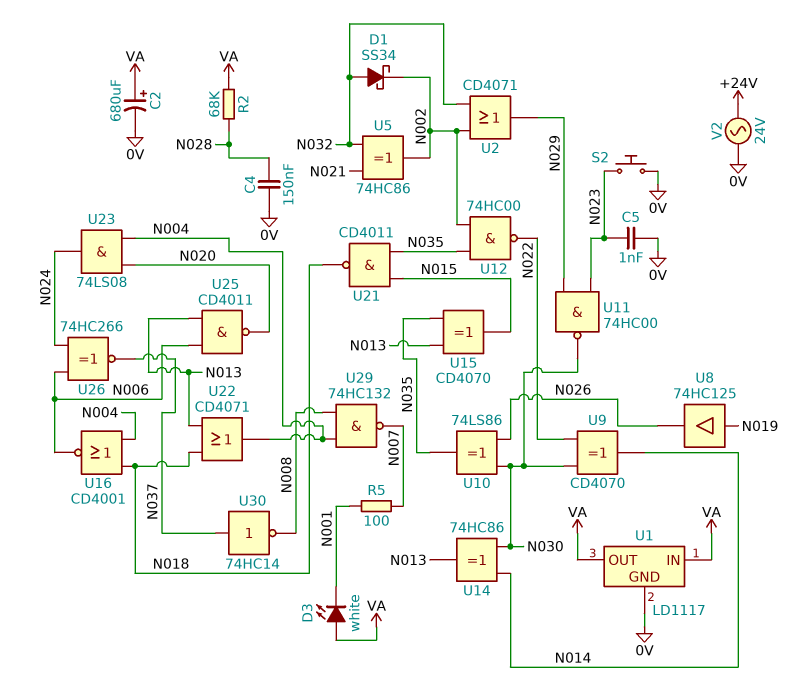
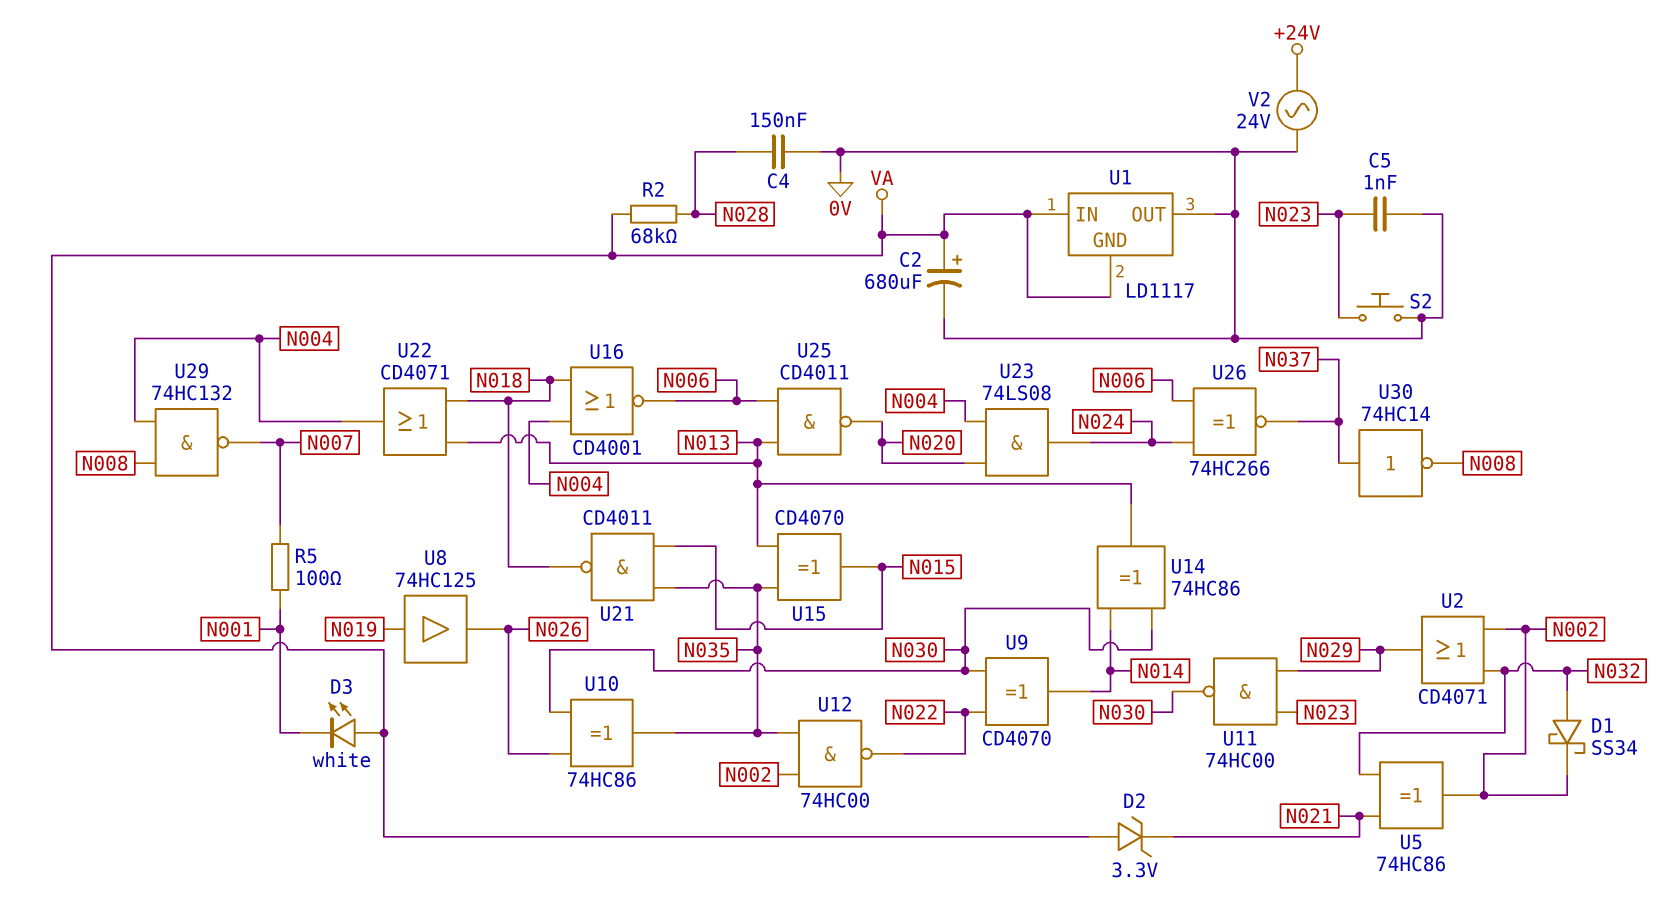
D2: none -> zener 3.3V (A VA, K N021)
U1 pin GND: 0V -> VA
U1 pin OUT: VA -> 0V
U10: XOR 74LS86 (in N026, in N030, out N035) -> XOR 74HC86 (in N026, in N030, out N035)

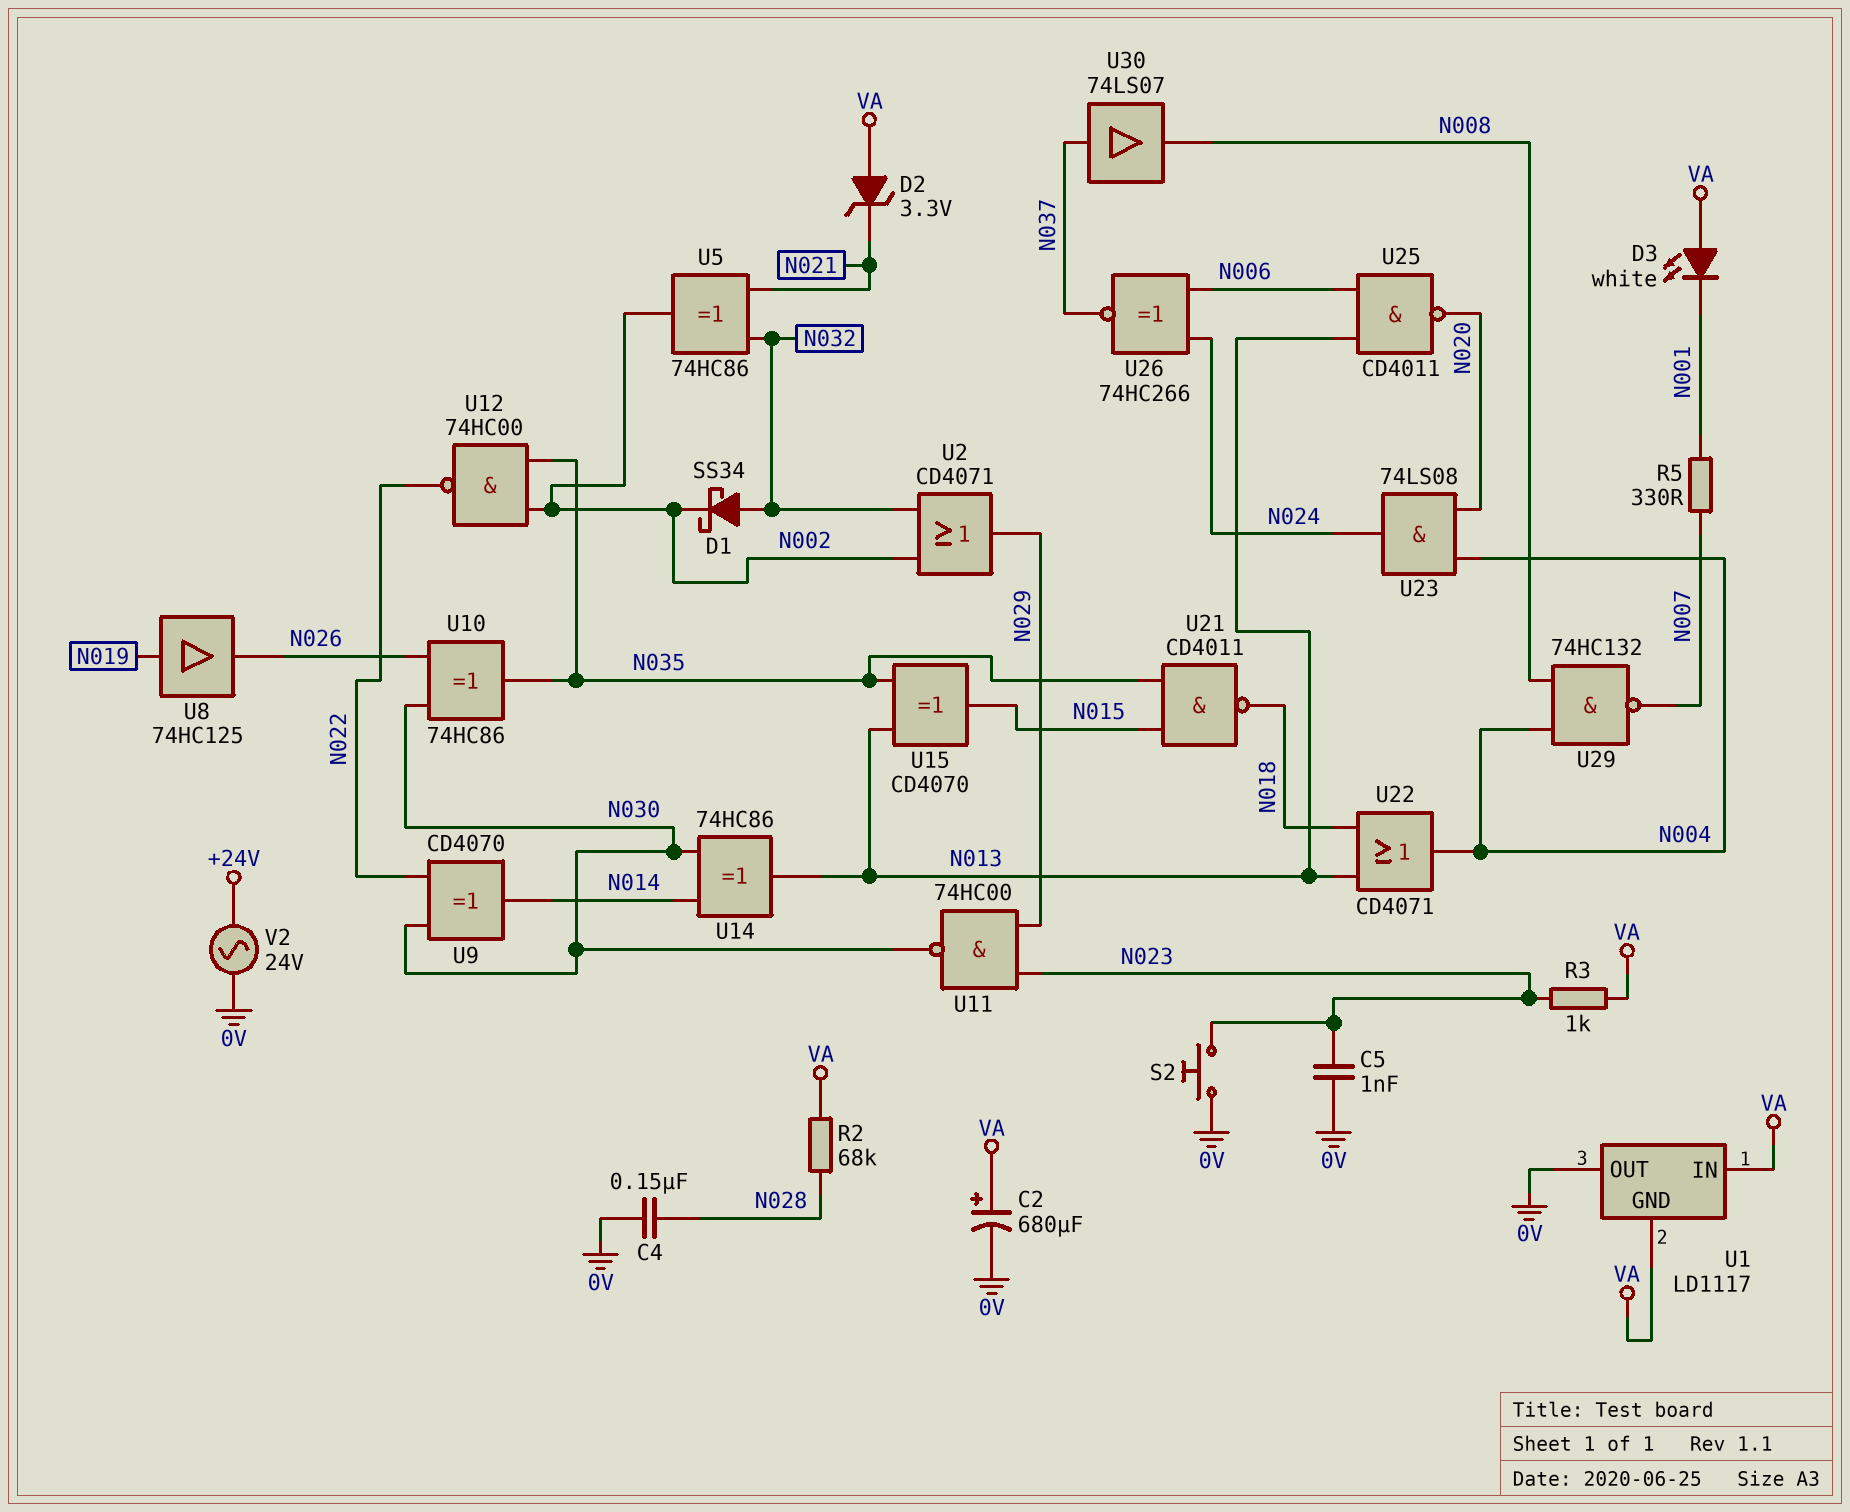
R3: none -> 1k (N023, VA)
R5: 100 (N001, N007) -> 330 (N001, N007)
U16: NOR CD4001 (in N004, in N018, out N006) -> none
U30: NOT 74HC14 (in N037, out N008) -> buffer 74LS07 (in N037, out N008)

